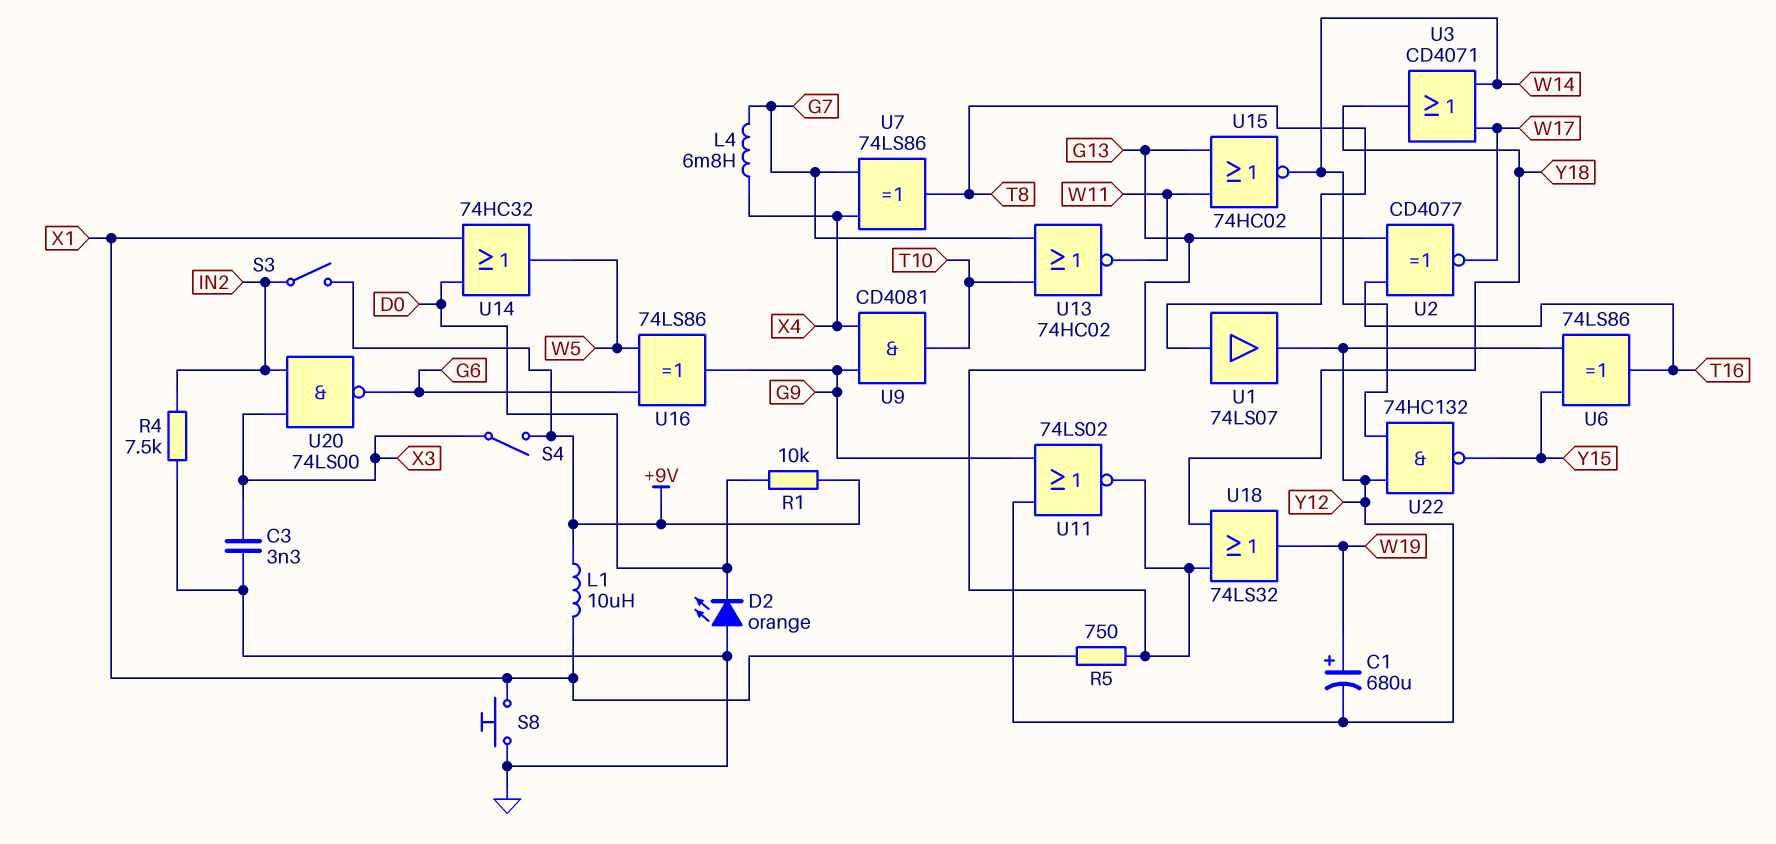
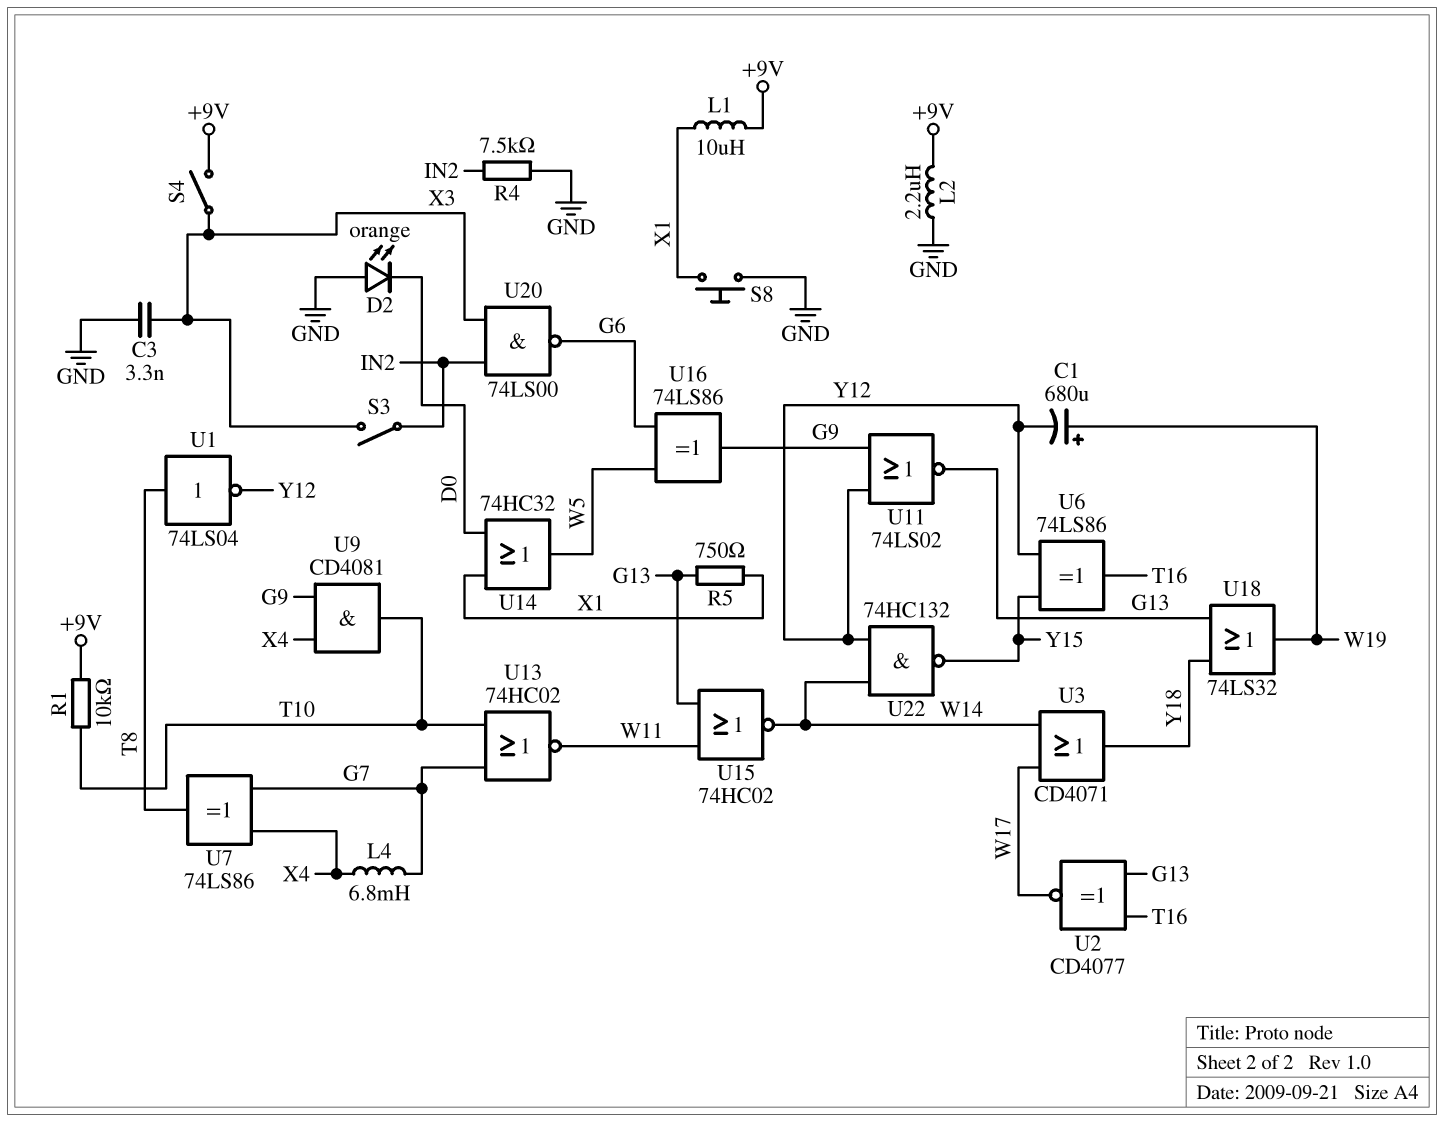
L2: none -> 2.2uH (+9V, GND)
R1: 10k (+9V, D0) -> 10k (+9V, T10)
S3: switch (+9V, IN2) -> switch (IN2, X3)
U1: buffer 74LS07 (in T8, out Y12) -> NOT 74LS04 (in T8, out Y12)

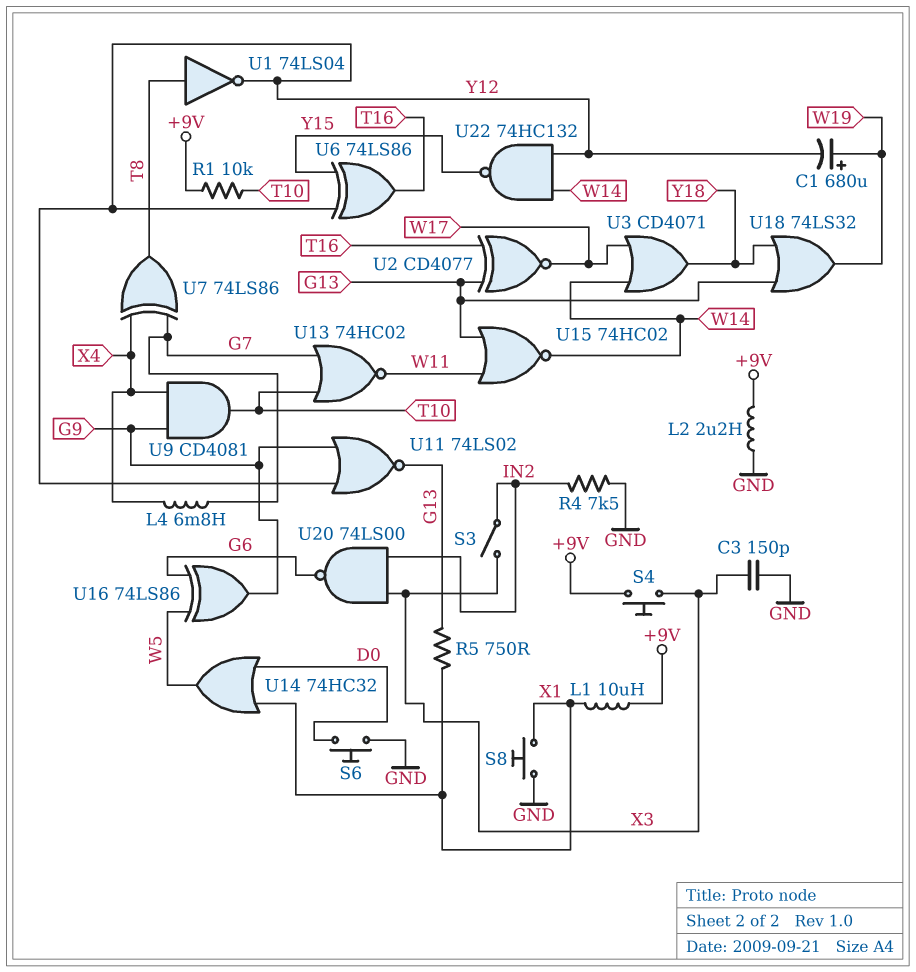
C3: 3.3nF (GND, X3) -> 150pF (GND, X3)
D2: LED orange (A GND, K D0) -> none
S4: switch (+9V, X3) -> button (+9V, X3)
S6: none -> button (D0, GND)

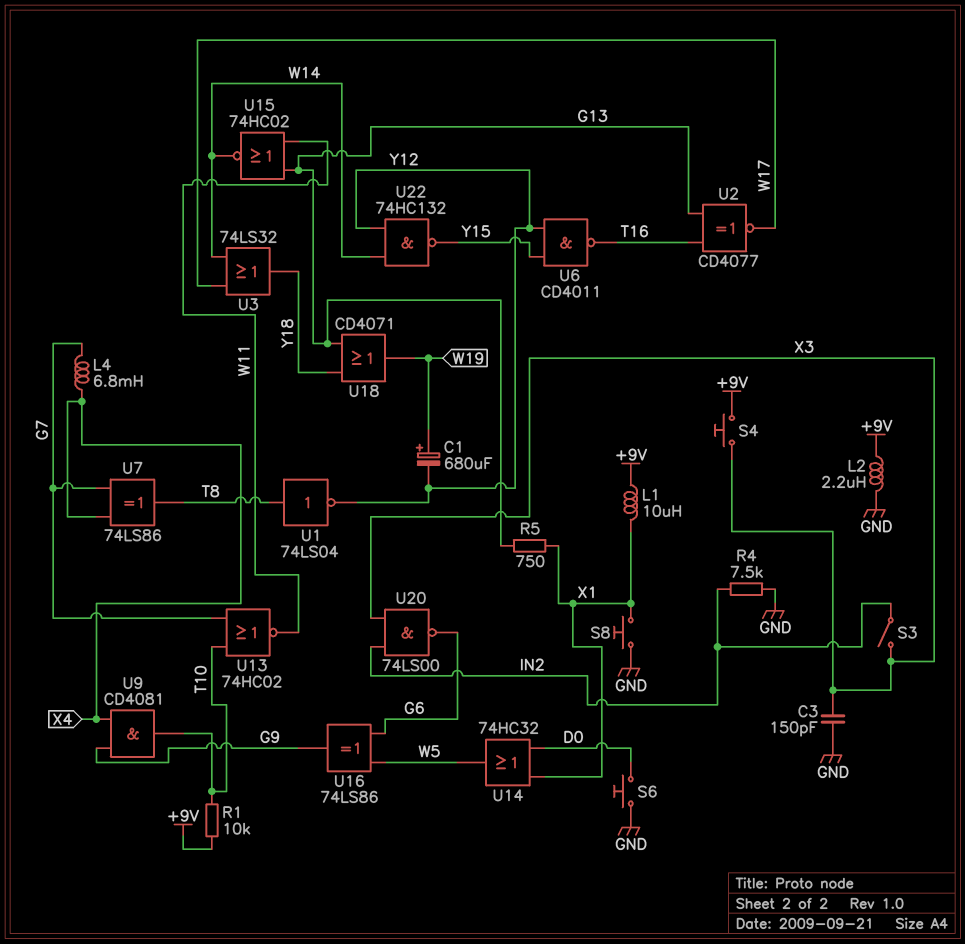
U3: OR CD4071 (in W14, in W17, out Y18) -> OR 74LS32 (in W14, in W17, out Y18)
U6: XOR 74LS86 (in Y12, in Y15, out T16) -> NAND CD4011 (in Y12, in Y15, out T16)
U11: NOR 74LS02 (in G9, in Y12, out G13) -> none
U18: OR 74LS32 (in G13, in Y18, out W19) -> OR CD4071 (in G13, in Y18, out W19)

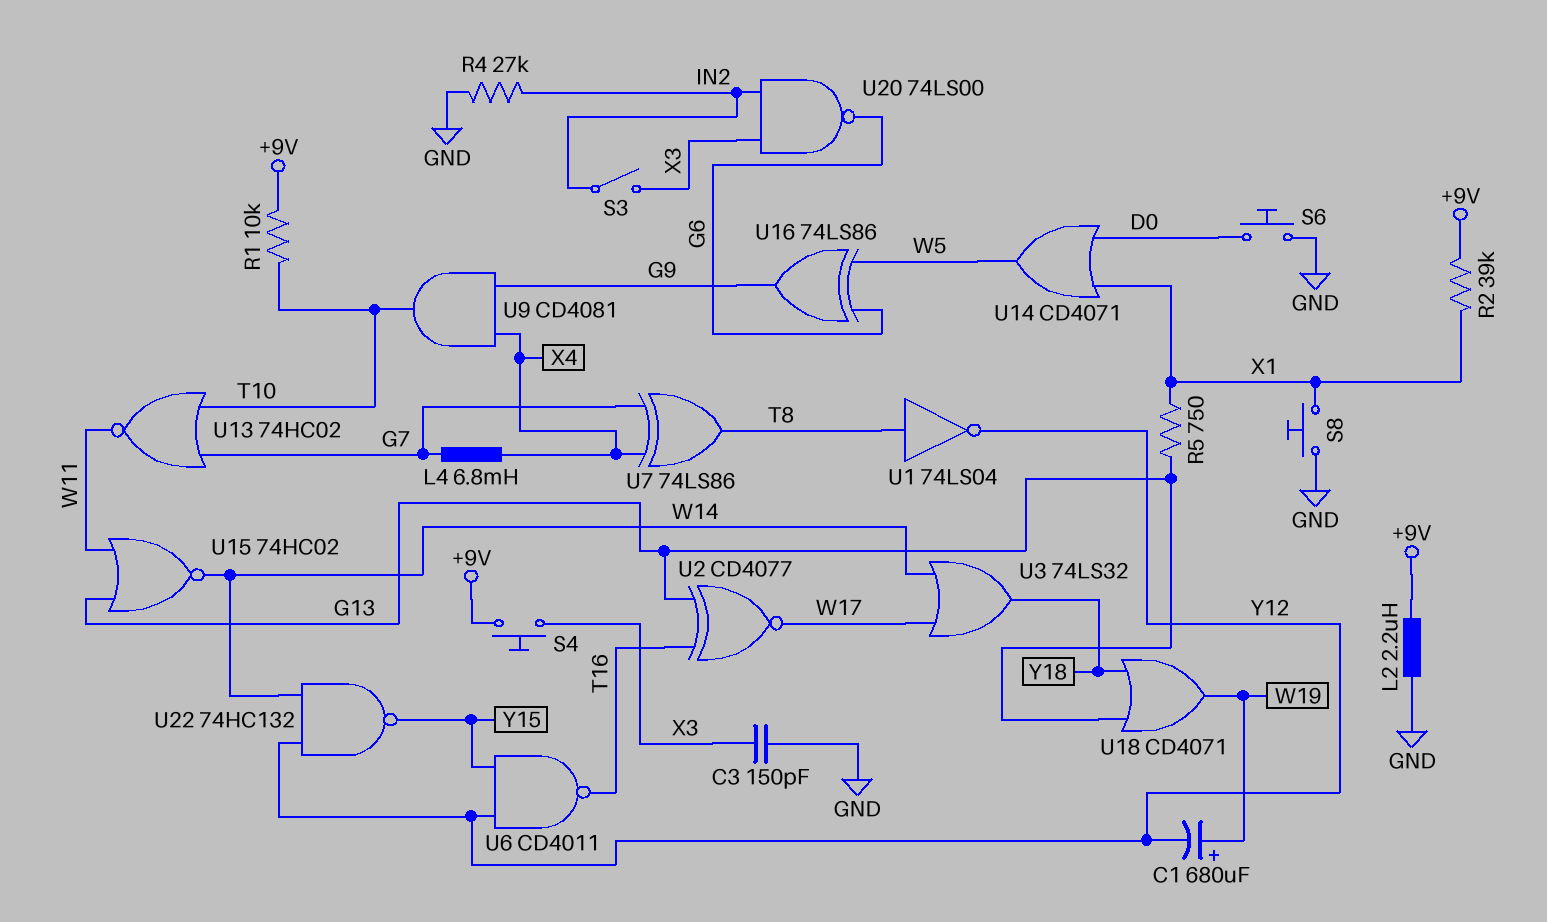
L1: 10uH (+9V, X1) -> none
R2: none -> 39k (+9V, X1)
R4: 7.5k (GND, IN2) -> 27k (GND, IN2)
U14: OR 74HC32 (in D0, in X1, out W5) -> OR CD4071 (in D0, in X1, out W5)

